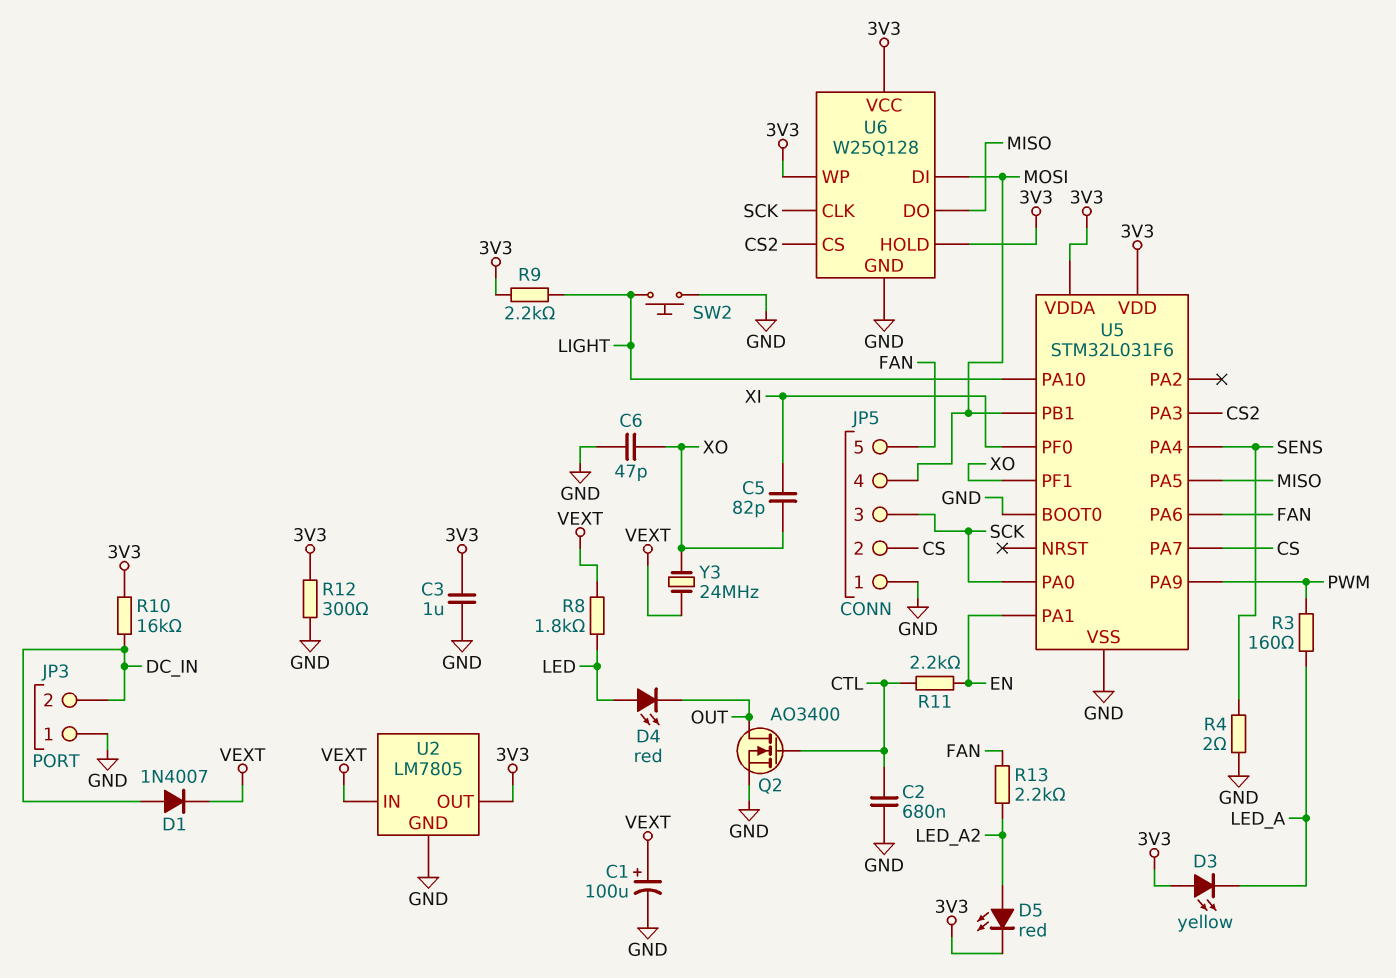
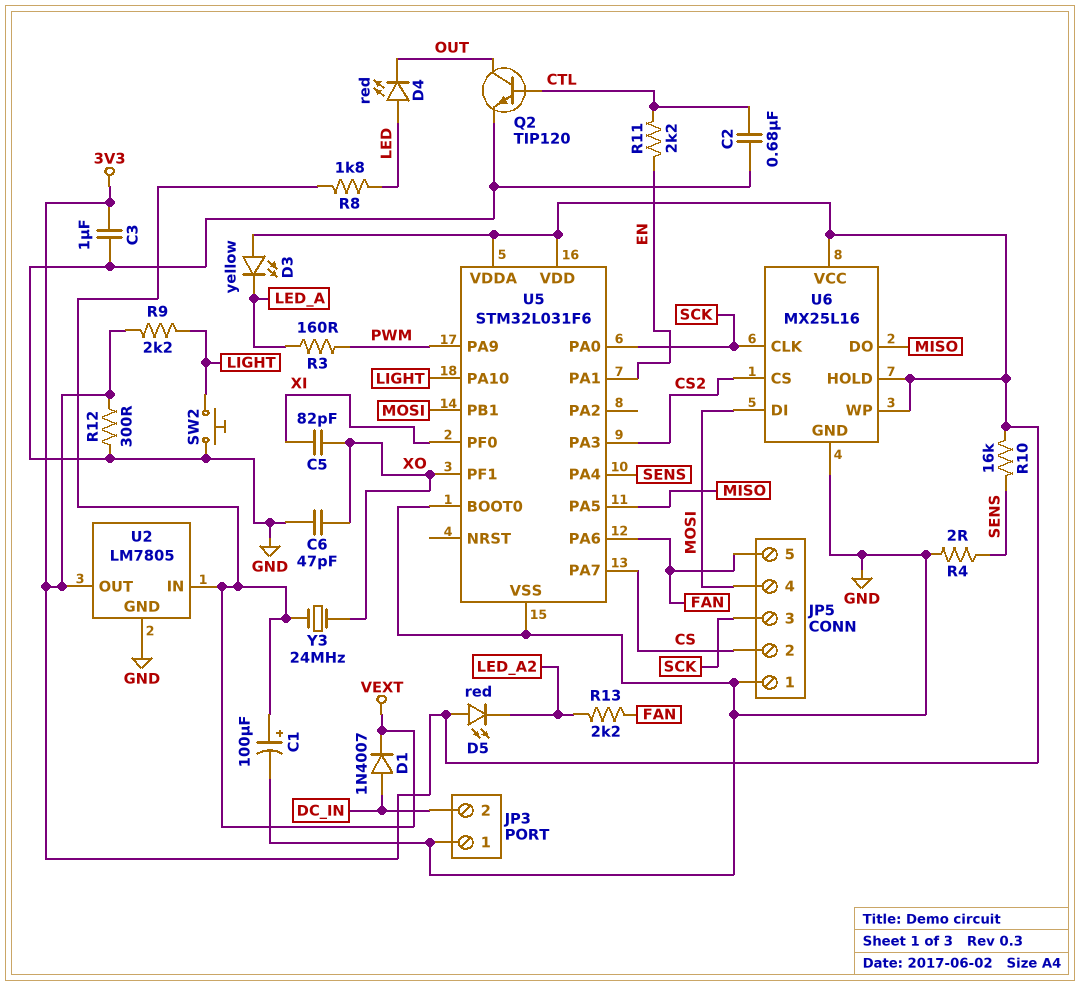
D5: LED red (A LED_A2, K 3V3) -> LED red (A 3V3, K LED_A2)
Q2: NMOS AO3400 (G CTL, D OUT, S GND) -> NPN TIP120 (B CTL, C OUT, E GND)
R10: 16k (3V3, DC_IN) -> 16k (3V3, SENS)
U6: W25Q128 -> MX25L16

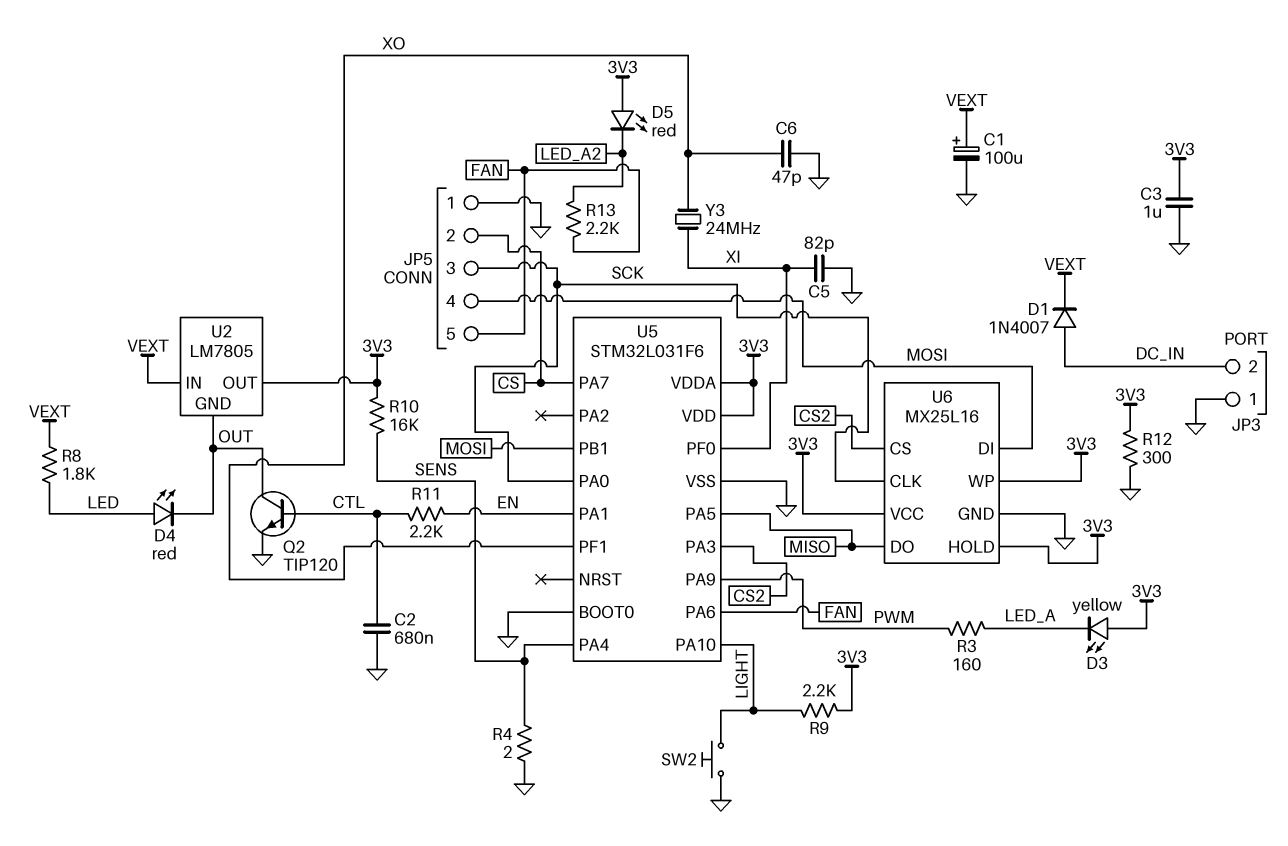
C5: 82pF (XI, XO) -> 82pF (GND, XI)
U2 pin GND: GND -> OUT
Y3: 24MHz (VEXT, XO) -> 24MHz (XI, XO)

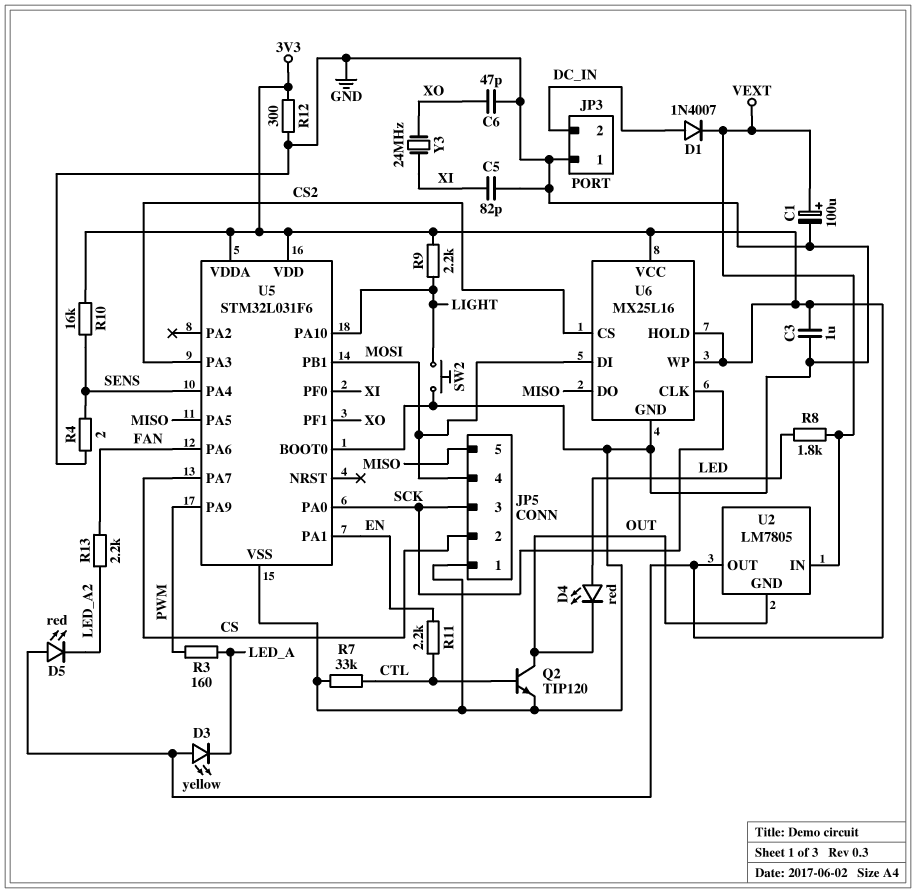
C2: 680nF (CTL, GND) -> none
JP5 pin 5: FAN -> MISO
R7: none -> 33k (CTL, GND)

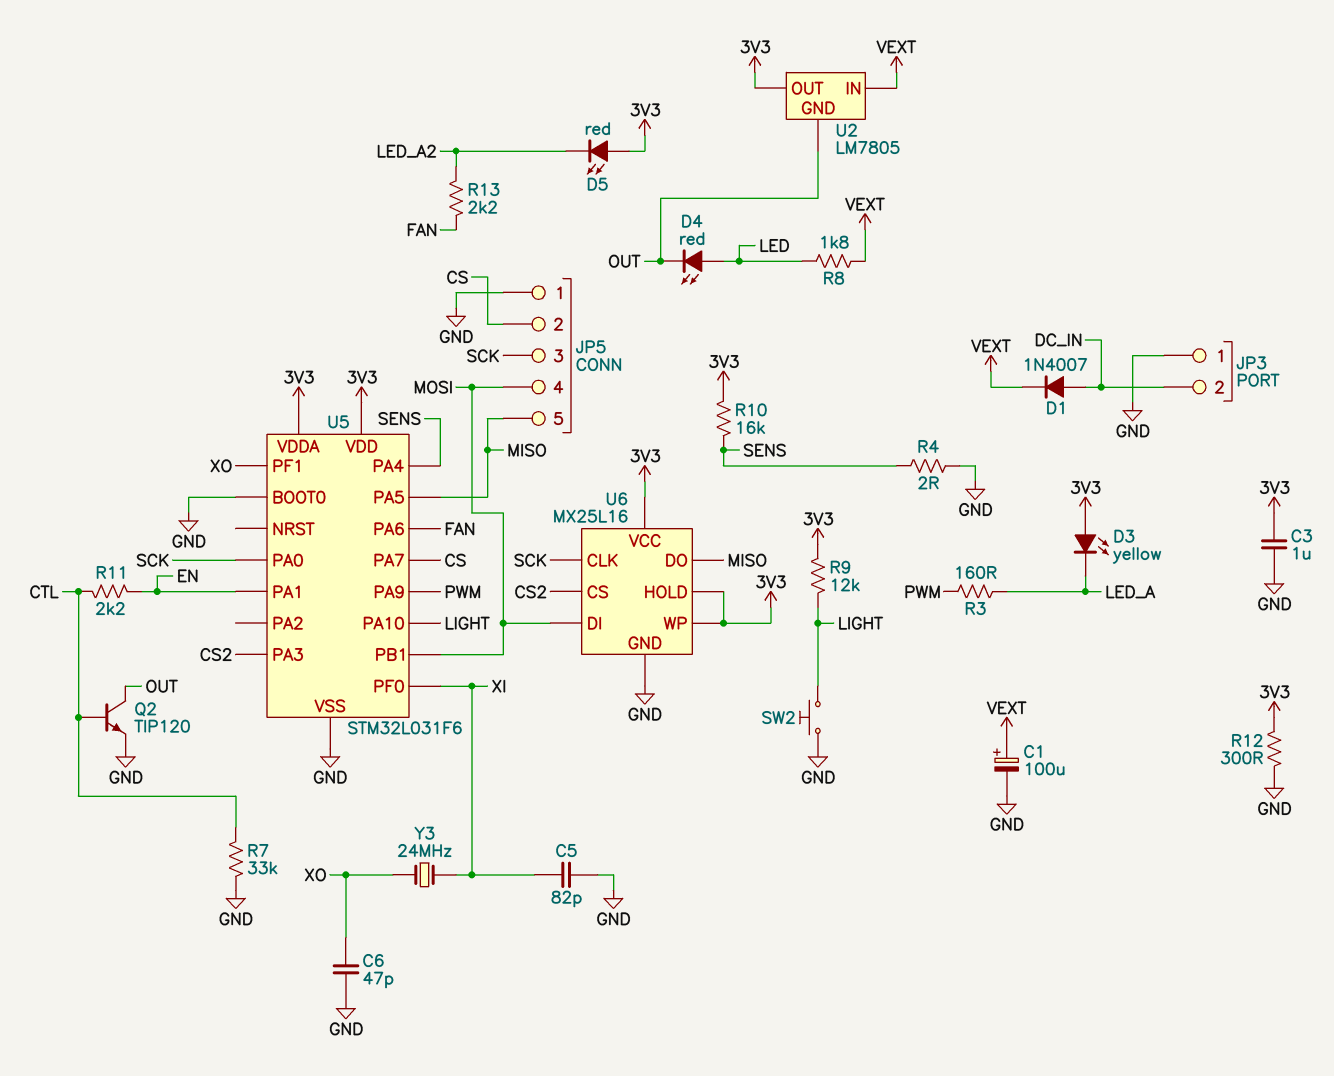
R9: 2.2k (3V3, LIGHT) -> 12k (3V3, LIGHT)

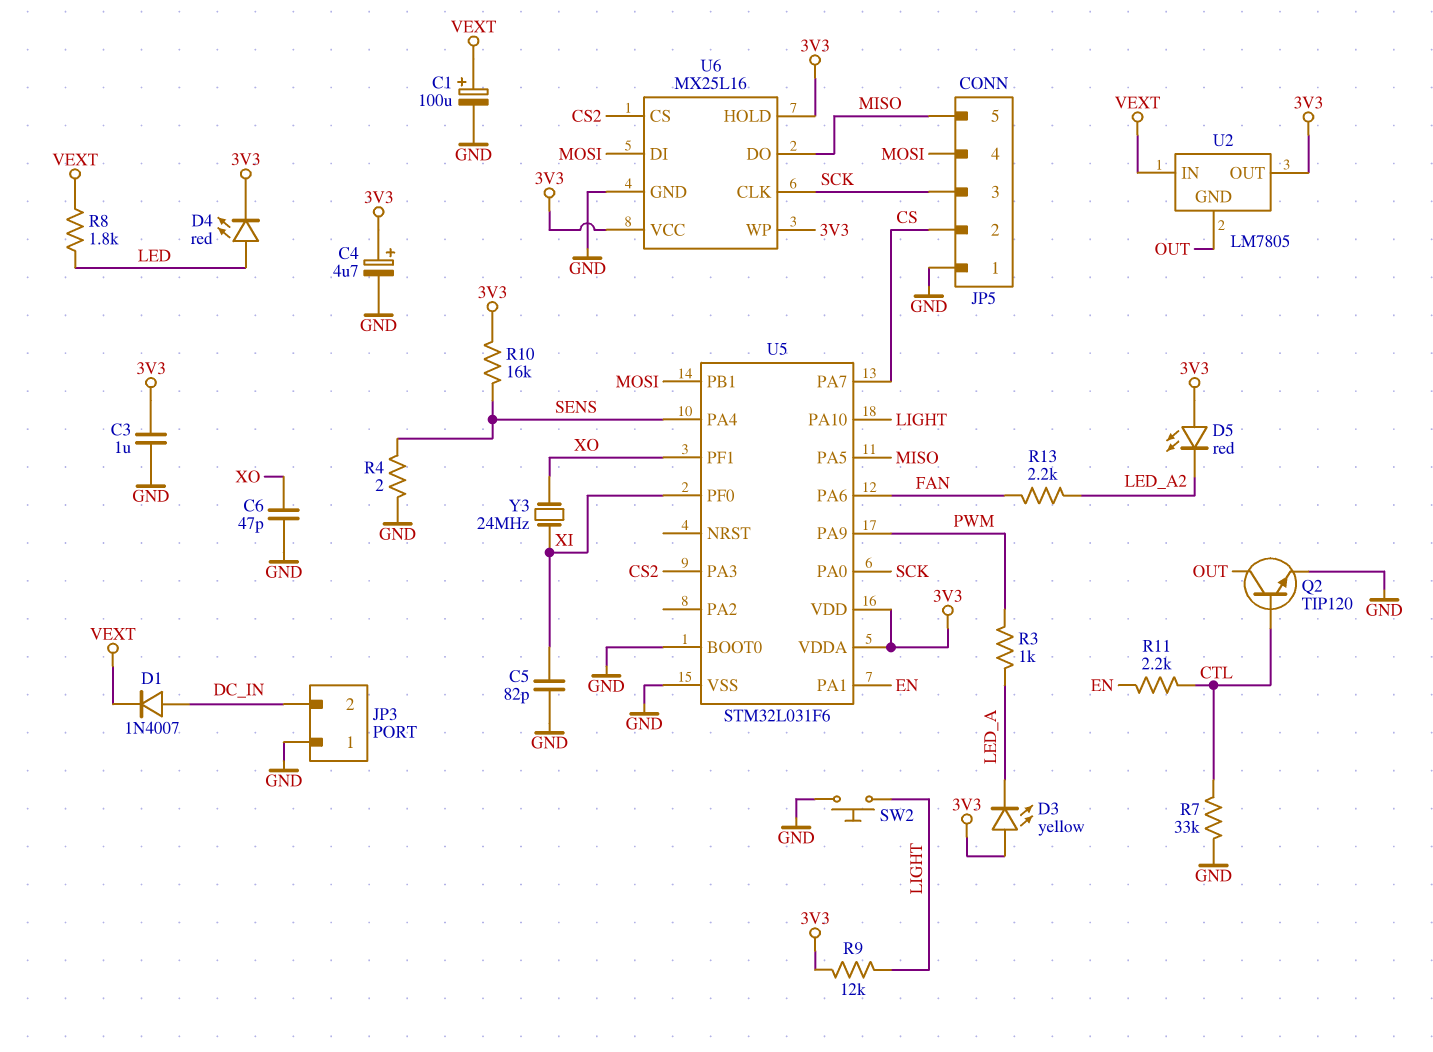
C4: none -> 4.7uF (plus 3V3, minus GND)
D4: LED red (A LED, K OUT) -> LED red (A LED, K 3V3)
R3: 160 (LED_A, PWM) -> 1k (LED_A, PWM)
R12: 300 (3V3, GND) -> none

